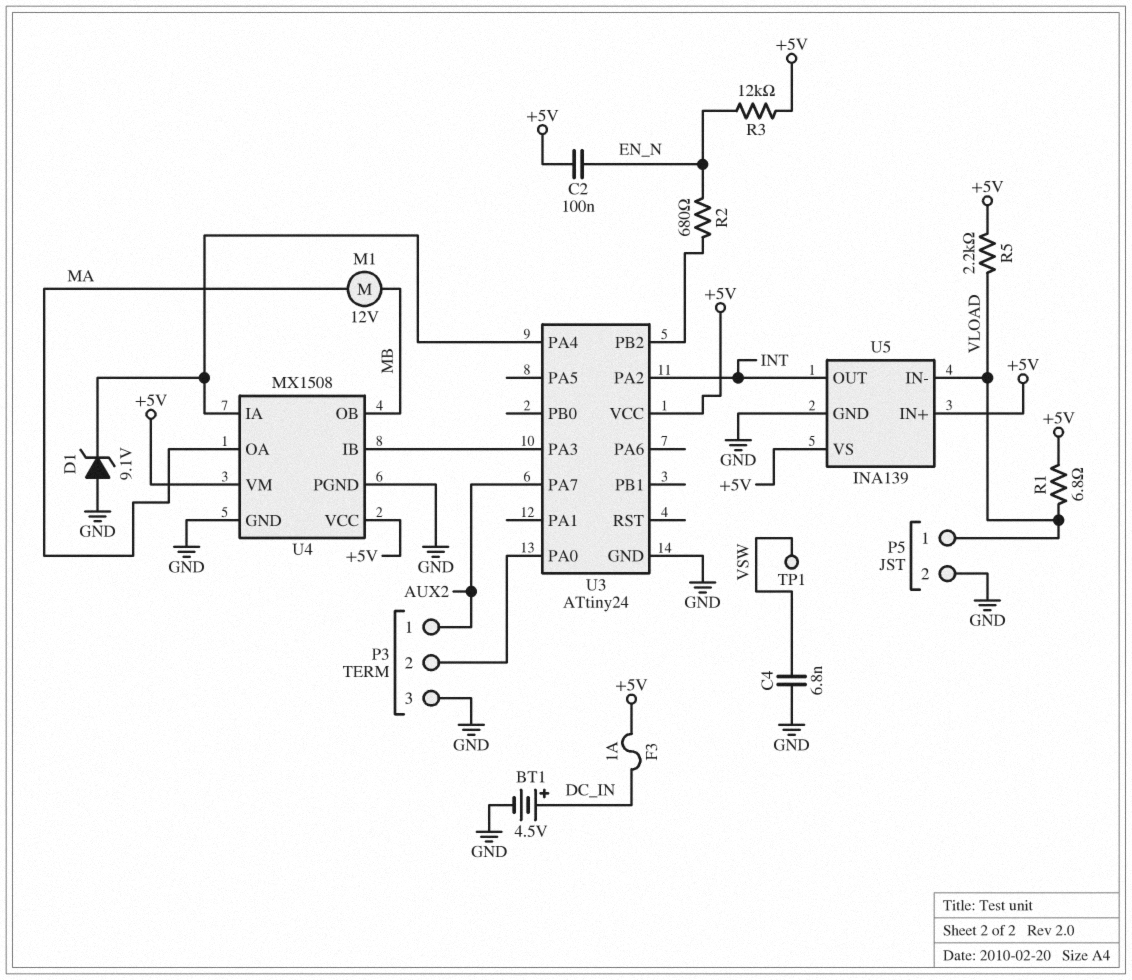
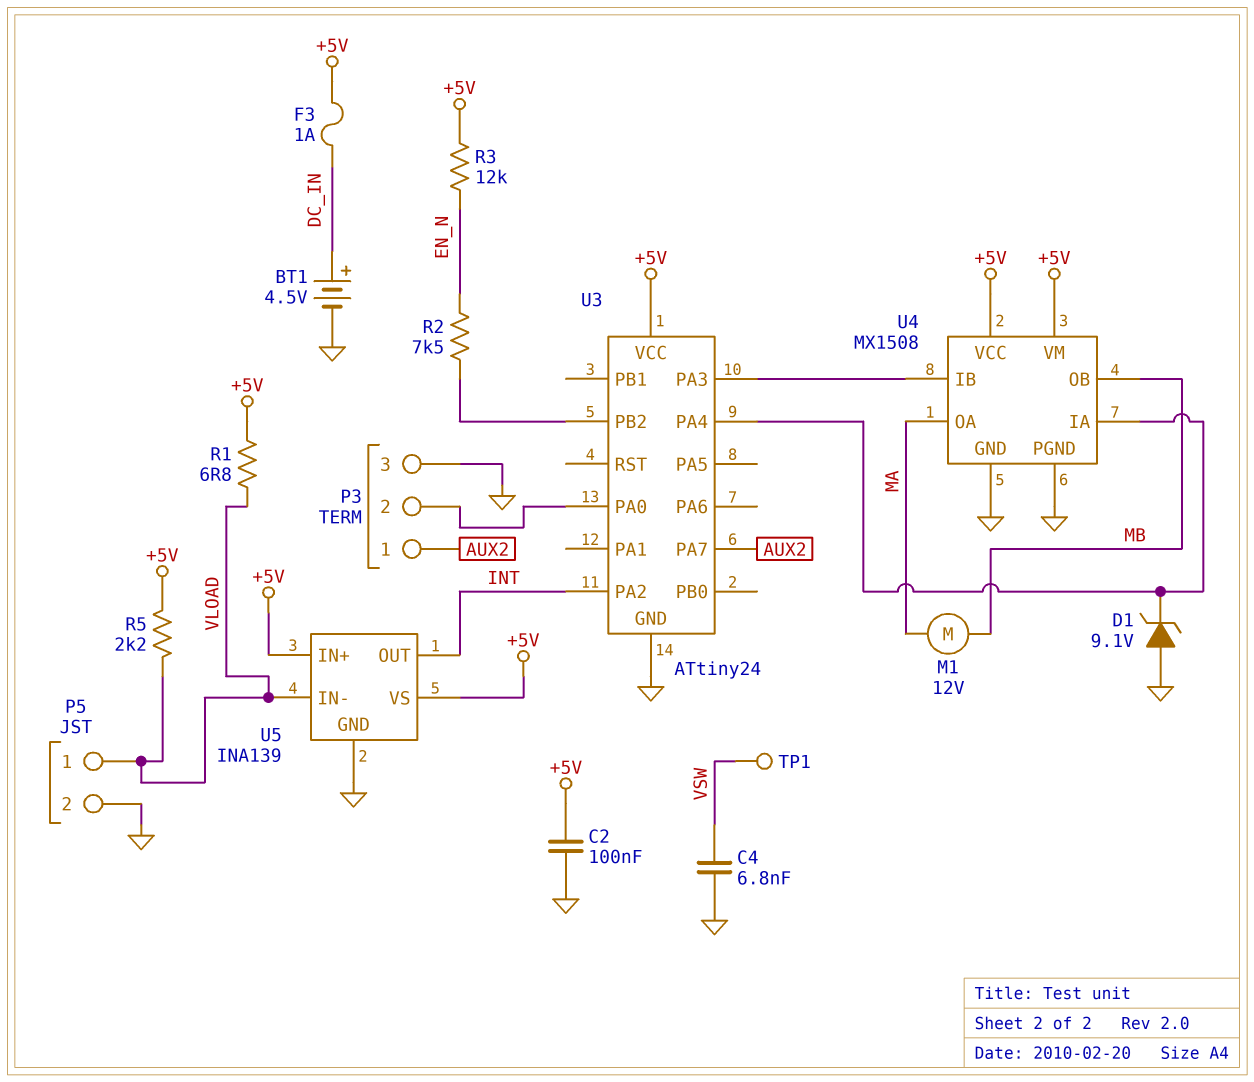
C2: 100nF (+5V, EN_N) -> 100nF (+5V, GND)
R2: 680 (EN_N, U3/PB2) -> 7.5k (EN_N, U3/PB2)

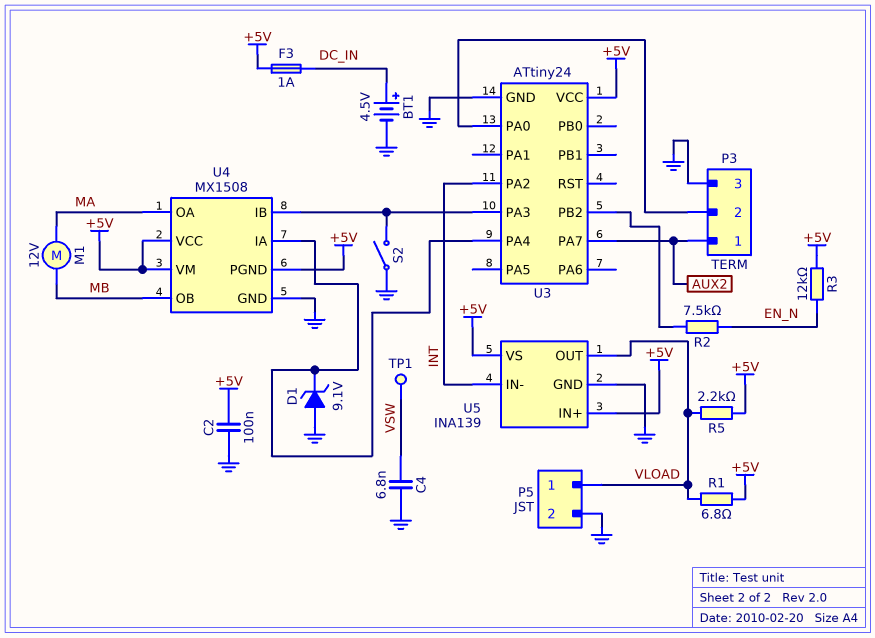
S2: none -> switch (GND, U3/PA3)
U4 pin PGND: GND -> +5V
U5 pin IN-: VLOAD -> INT
U5 pin OUT: INT -> VLOAD

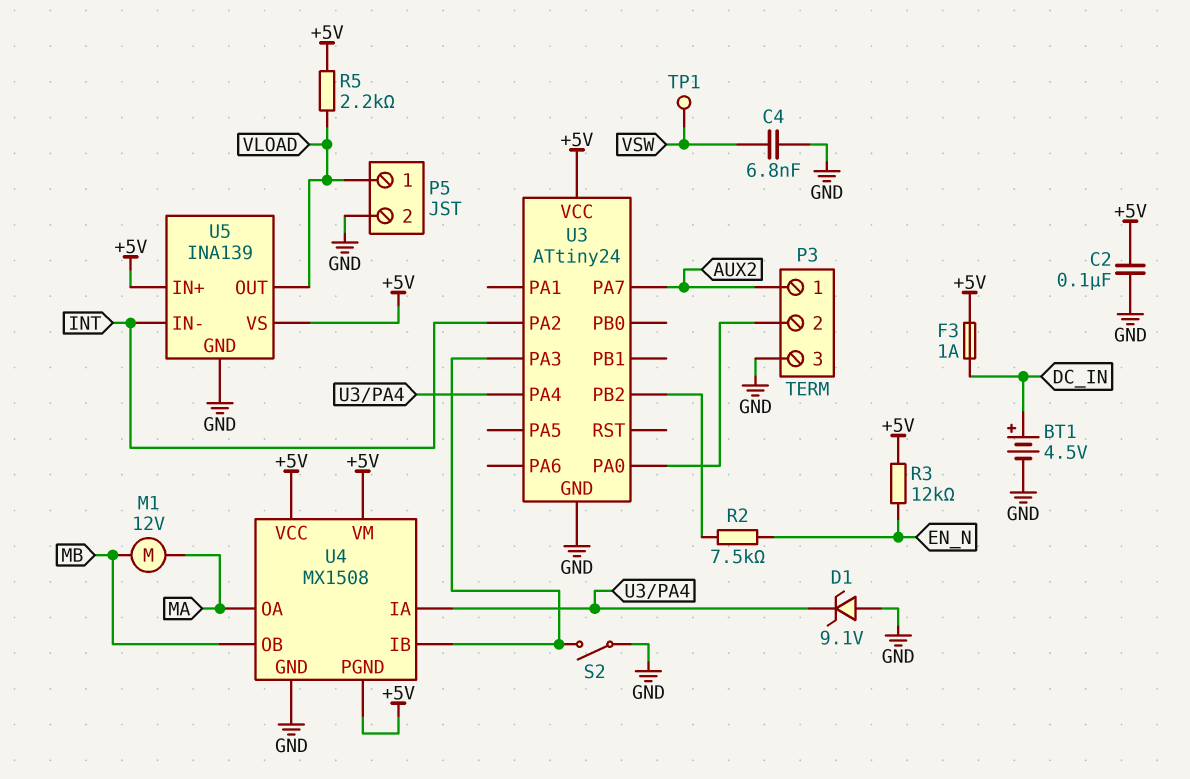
R1: 6.8 (+5V, VLOAD) -> none

